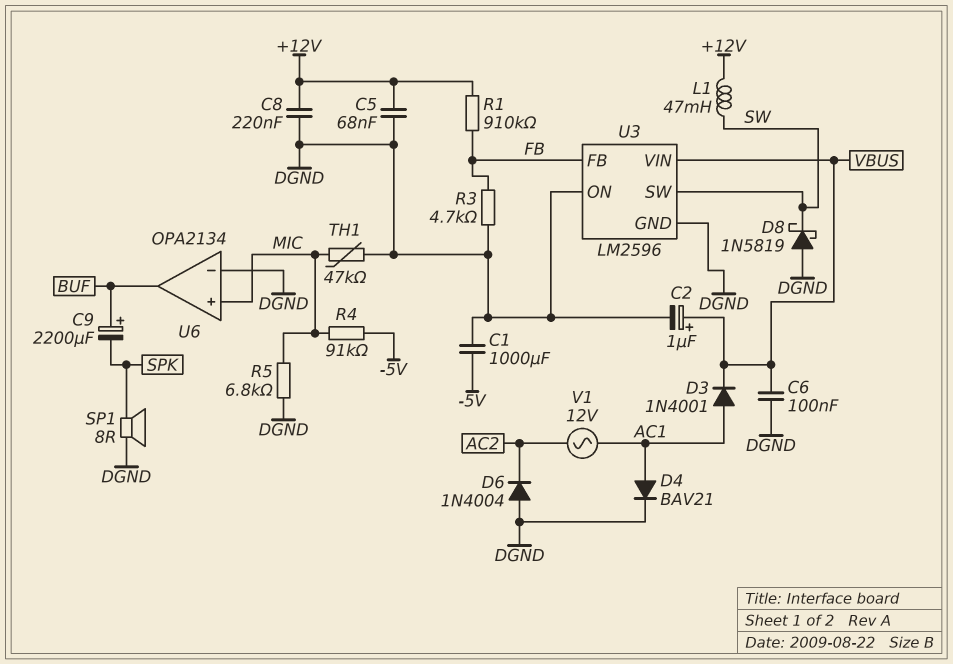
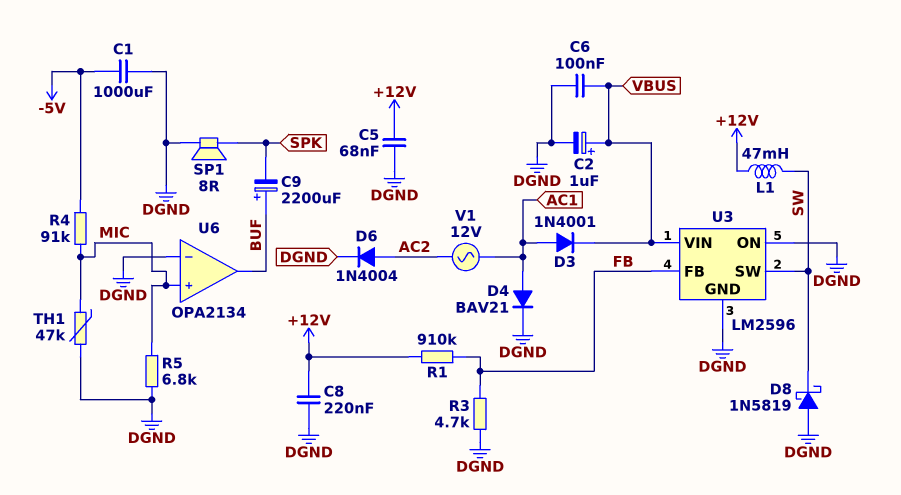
D6: diode 1N4004 (A DGND, K AC2) -> diode 1N4004 (A AC2, K DGND)

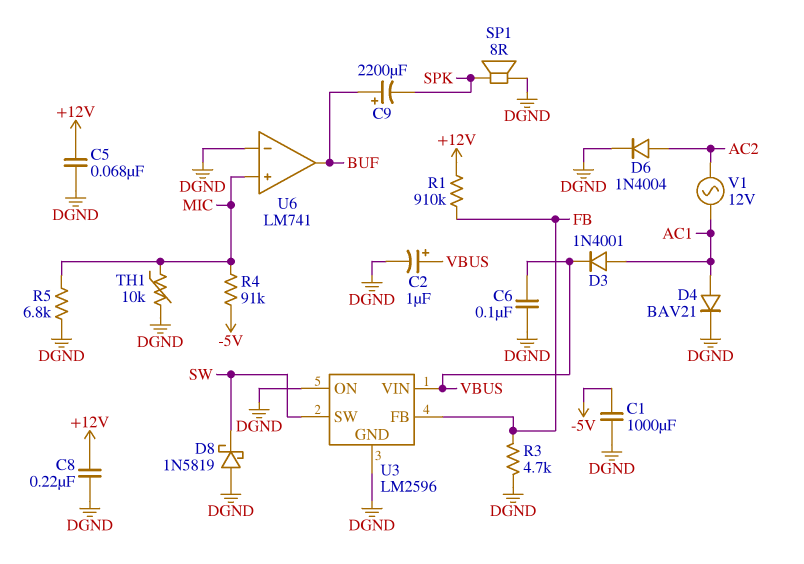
L1: 47mH (+12V, SW) -> none
TH1: 47k (DGND, MIC) -> 10k (DGND, MIC)
U6: OPA2134 -> LM741

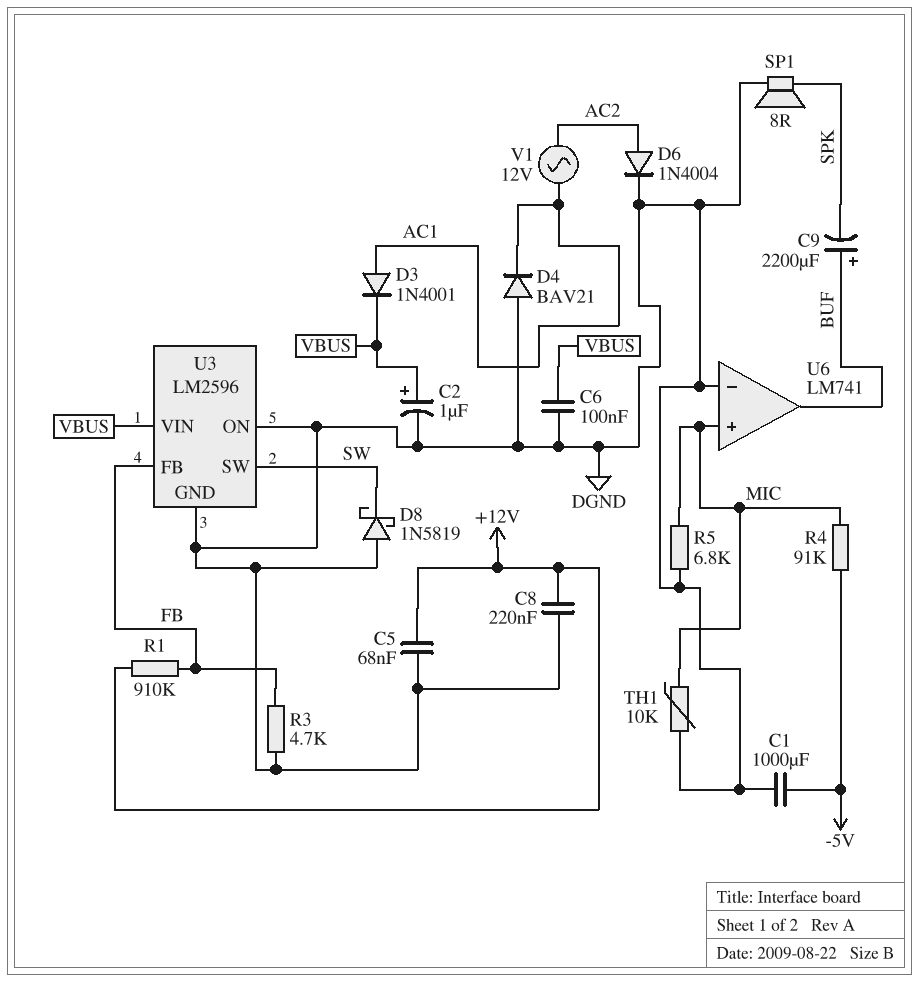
D4: diode BAV21 (A AC1, K DGND) -> diode BAV21 (A DGND, K AC1)

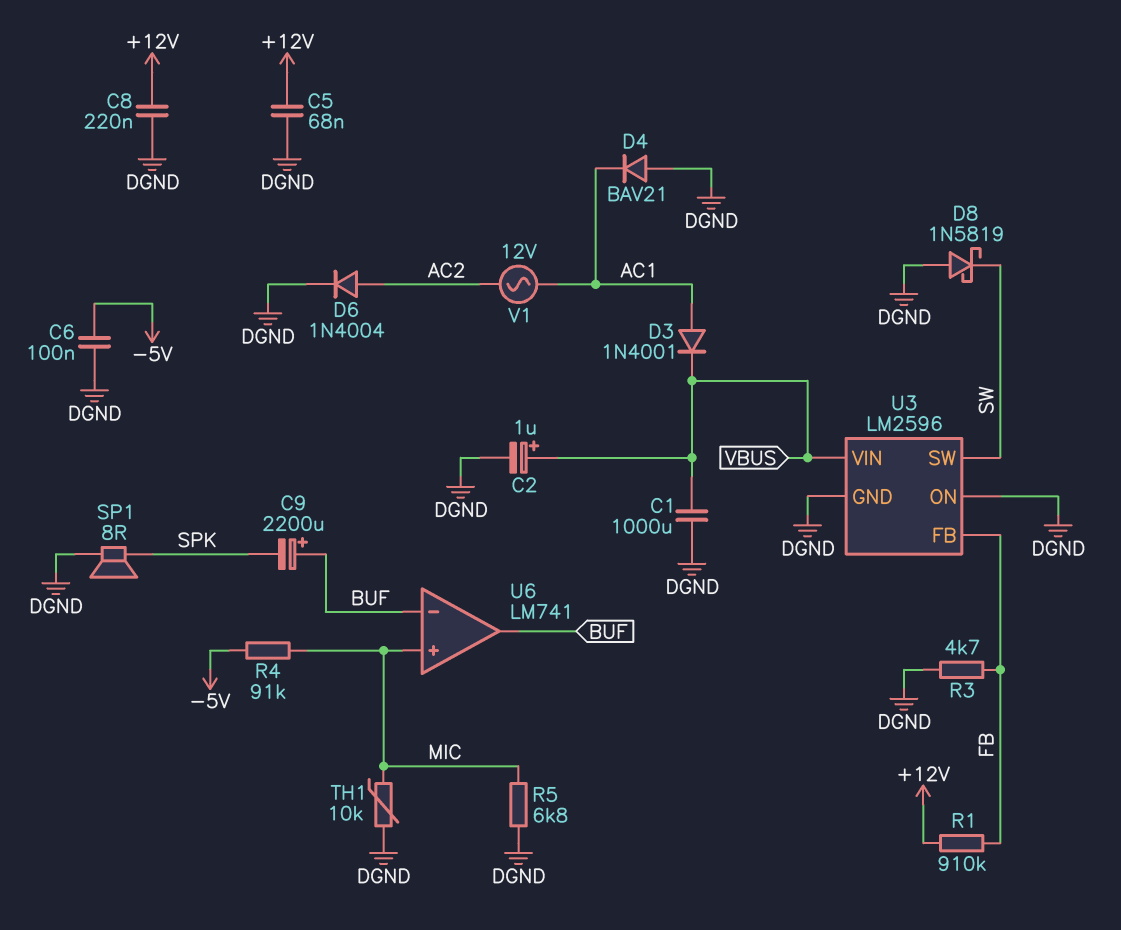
C1: 1000uF (-5V, DGND) -> 1000uF (DGND, VBUS)
C6: 100nF (DGND, VBUS) -> 100nF (-5V, DGND)
U6 pin in-: DGND -> BUF

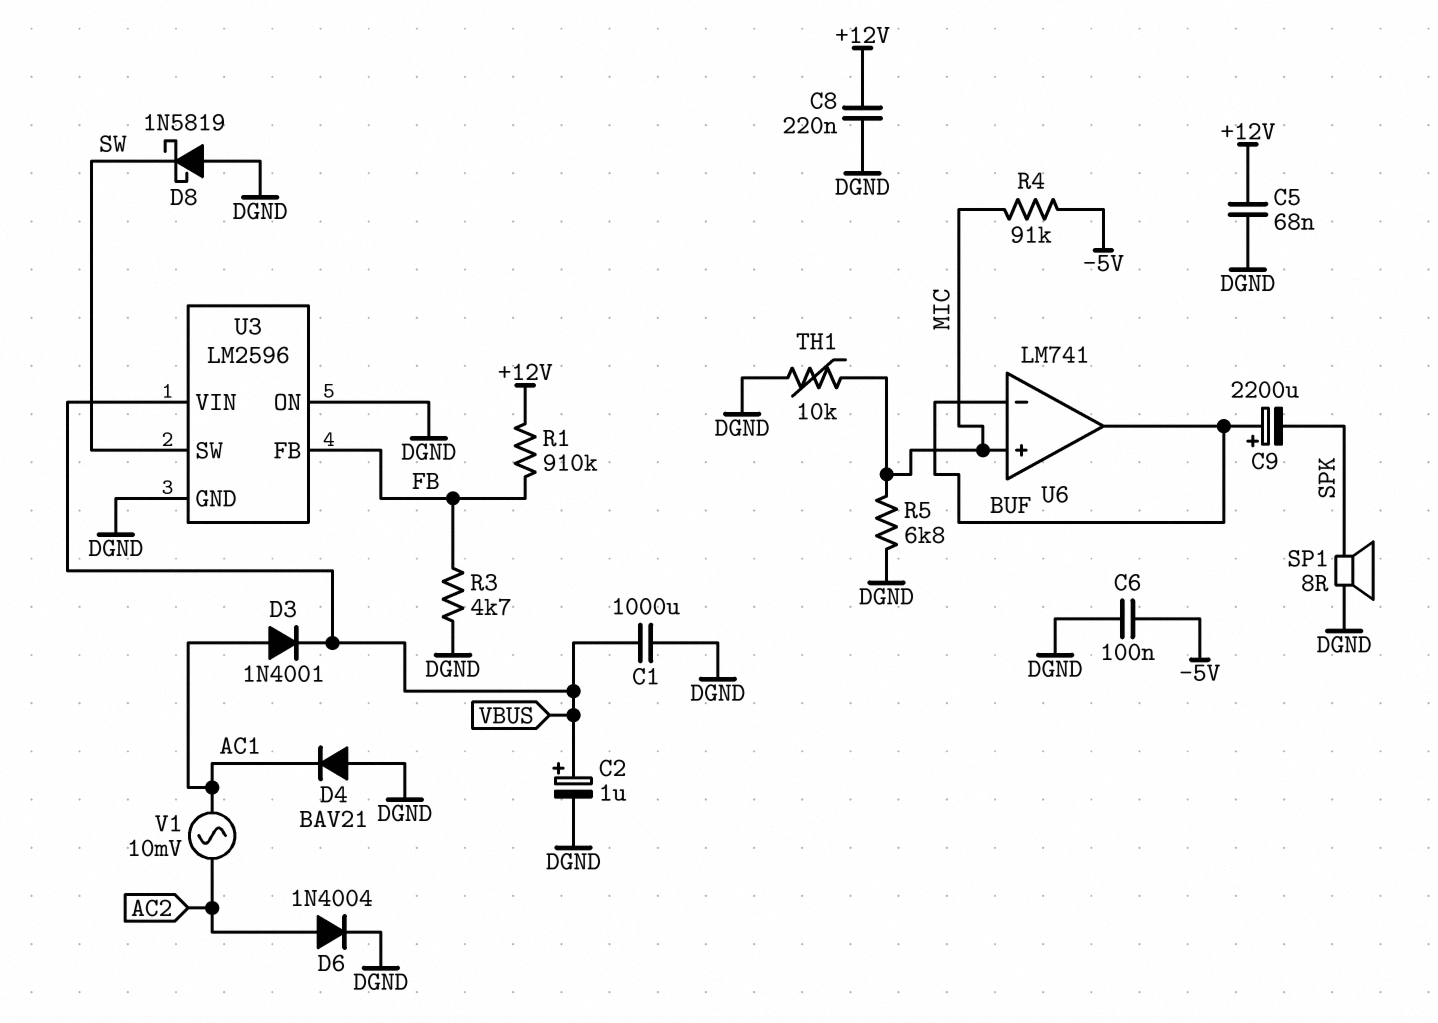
V1: AC 12V (AC1, AC2) -> AC 10mV (AC1, AC2)

